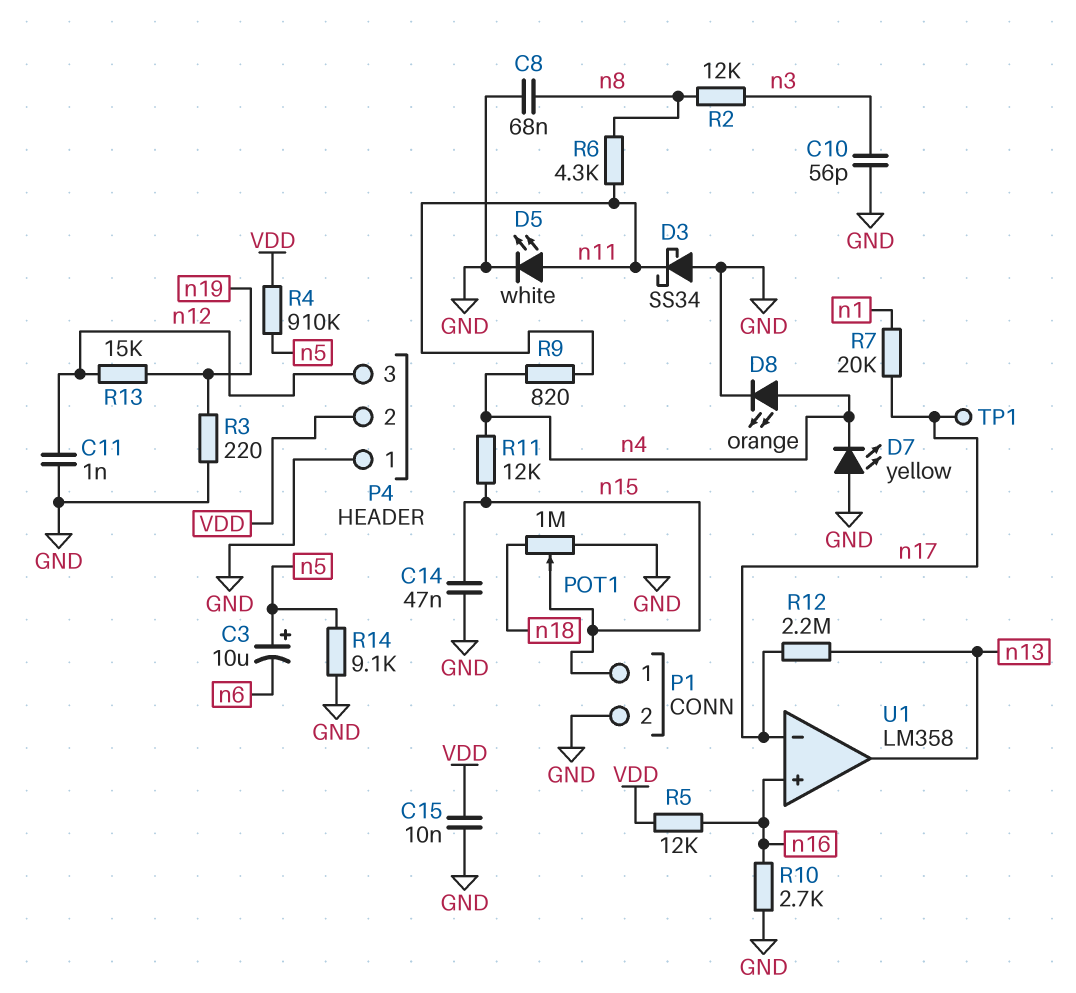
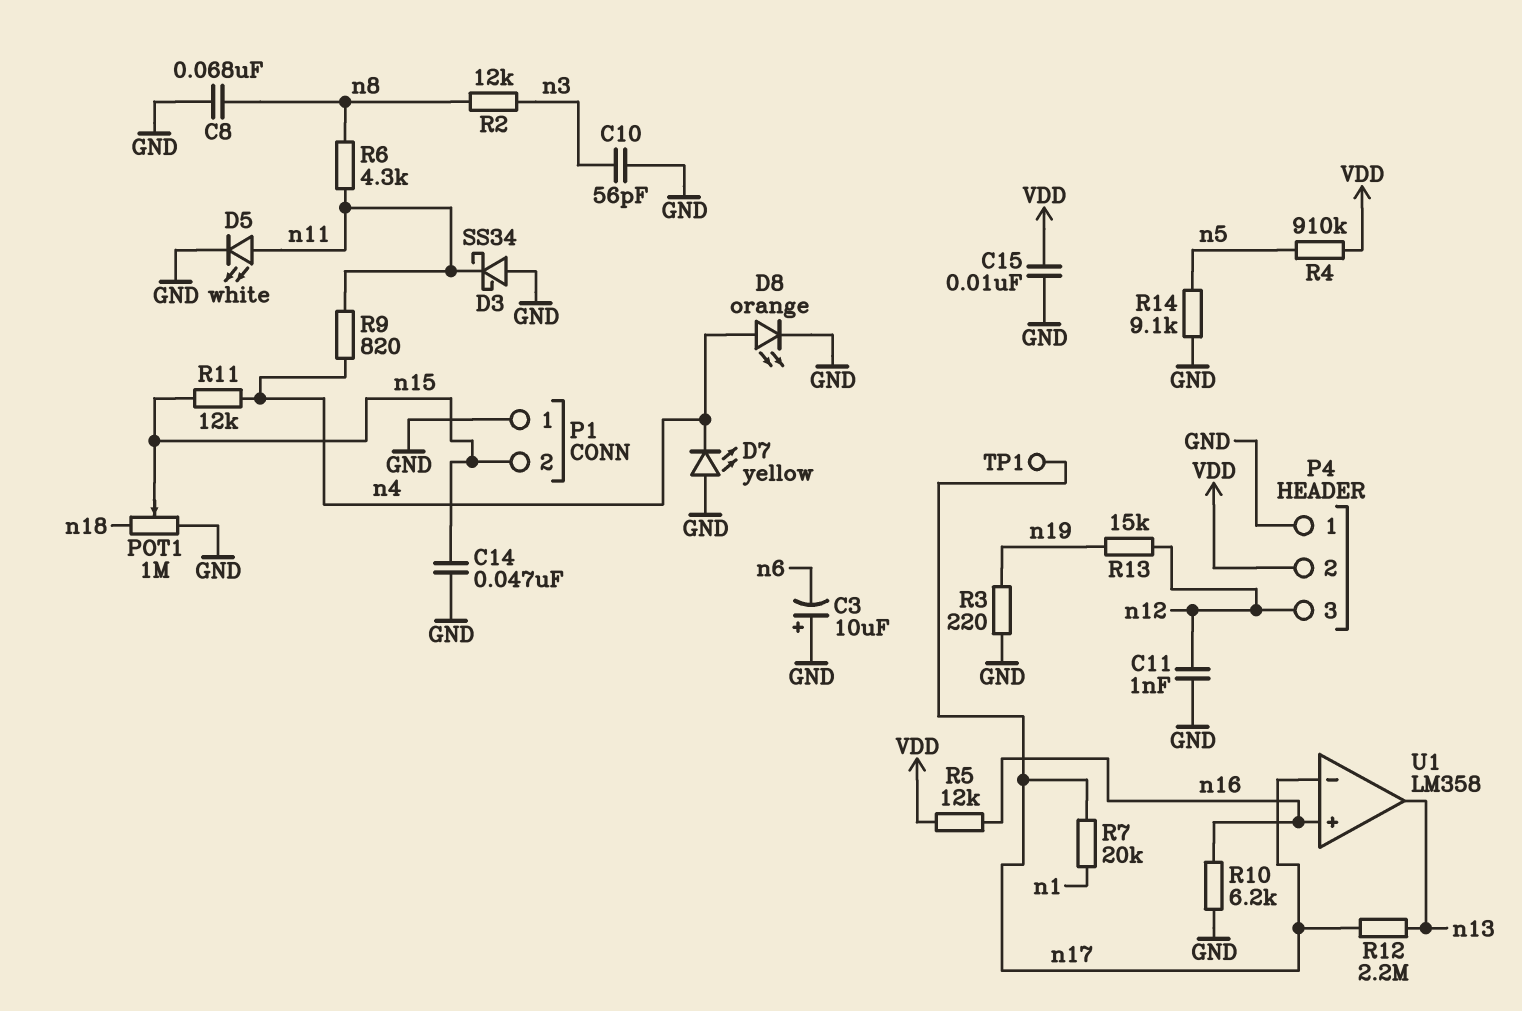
C3: 10uF (plus n5, minus n6) -> 10uF (plus GND, minus n6)
P1 pin 1: n15 -> GND
P1 pin 2: GND -> n15
R10: 2.7k (GND, n16) -> 6.2k (GND, n16)

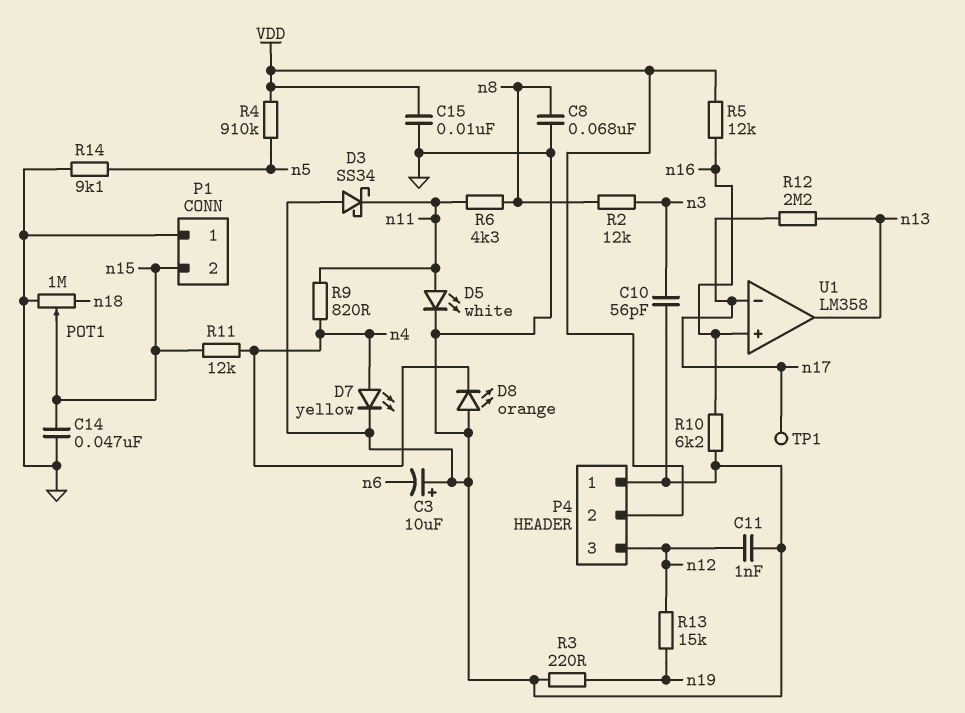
D7: LED yellow (A GND, K n4) -> LED yellow (A n4, K GND)
D8: LED orange (A n4, K GND) -> LED orange (A GND, K n4)
R7: 20k (n1, n17) -> none

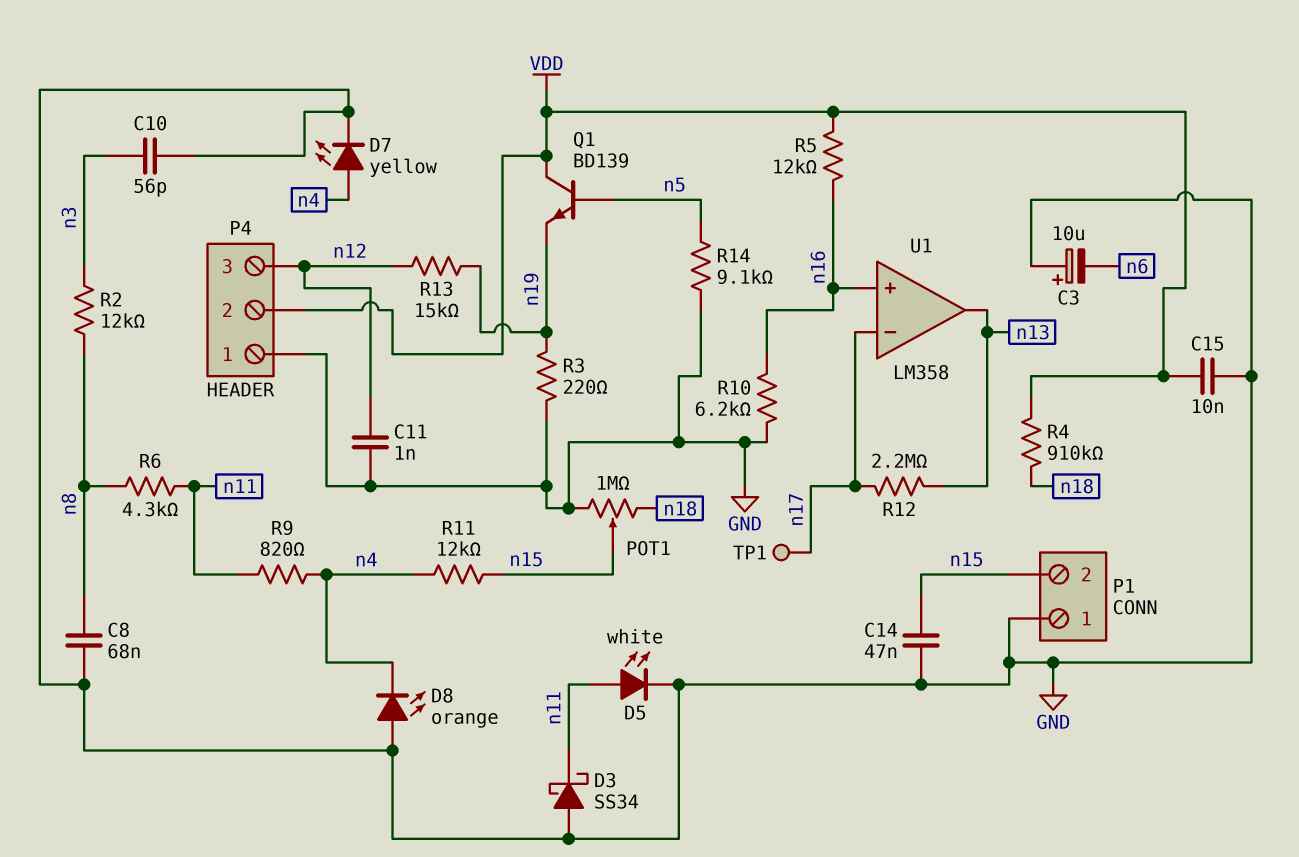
Q1: none -> NPN BD139 (B n5, C VDD, E n19)
R4: 910k (VDD, n5) -> 910k (VDD, n18)

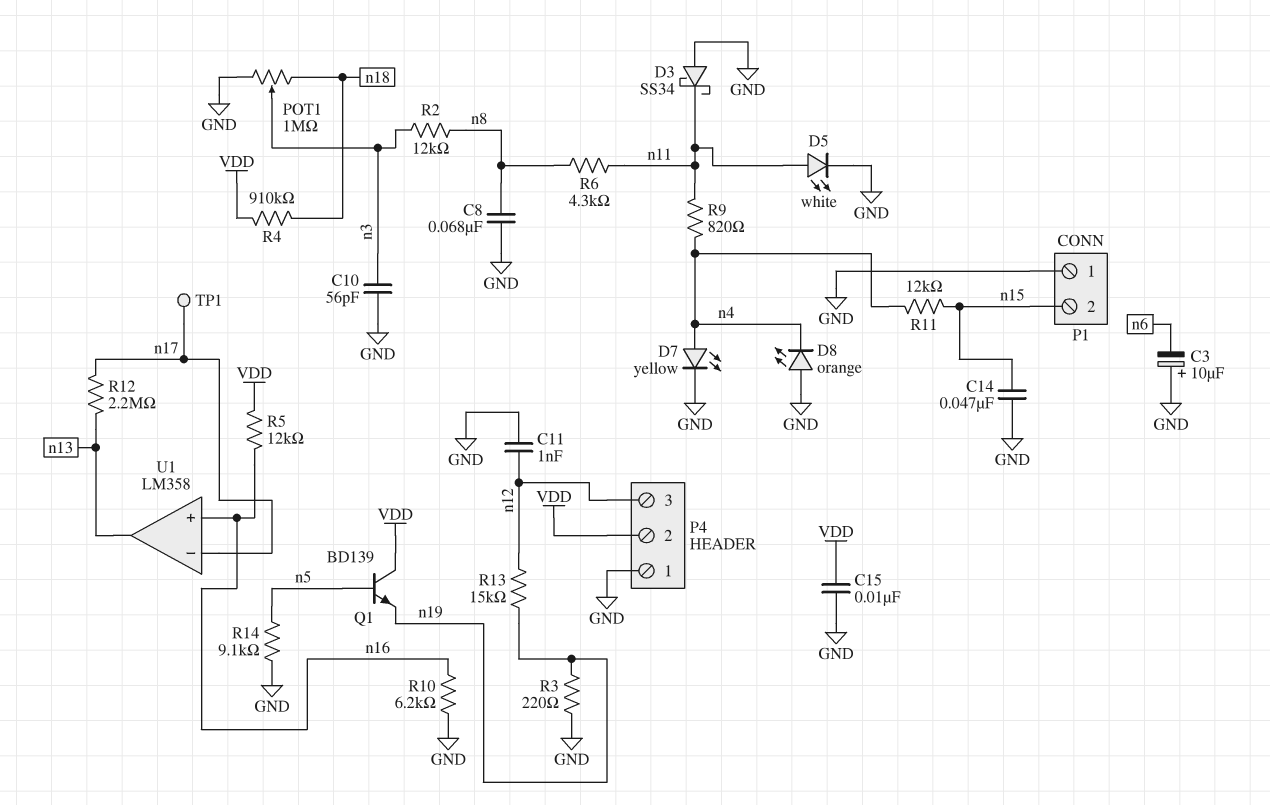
POT1: 1M (GND, n18, wiper n15) -> 1M (GND, n18, wiper n3)

